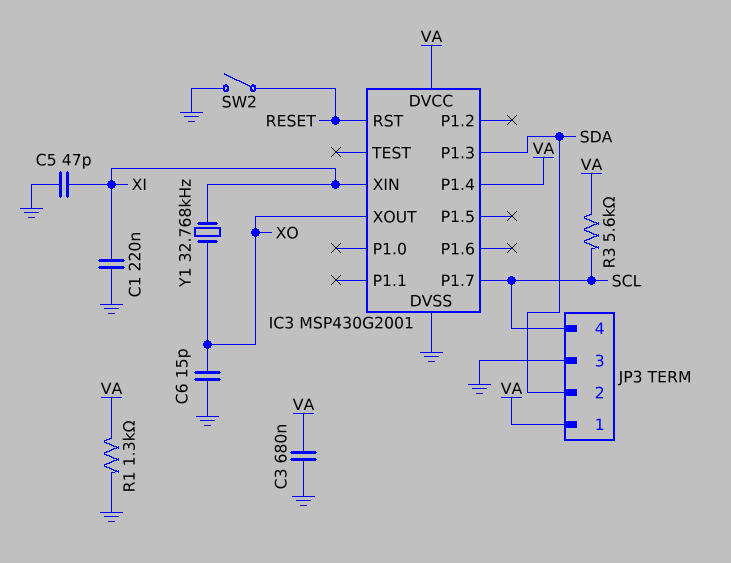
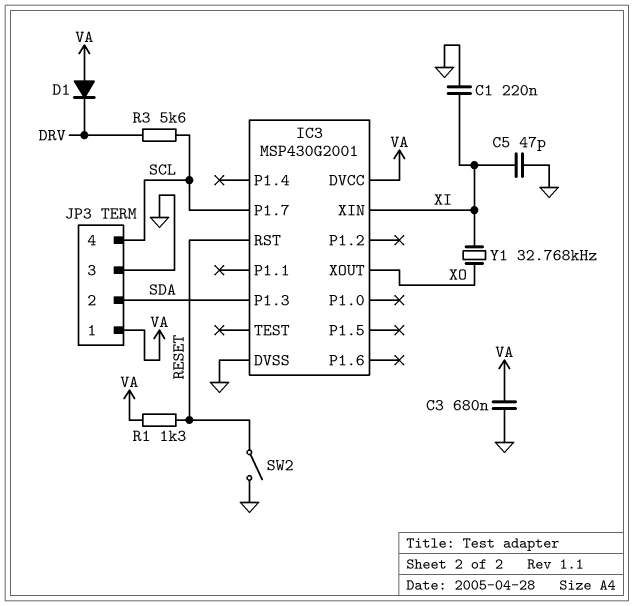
C6: 15pF (GND, XO) -> none
D1: none -> diode (A VA, K DRV)
IC3 pin P1.4: VA -> none
R1: 1.3k (GND, VA) -> 1.3k (RESET, VA)
R3: 5.6k (SCL, VA) -> 5.6k (DRV, SCL)

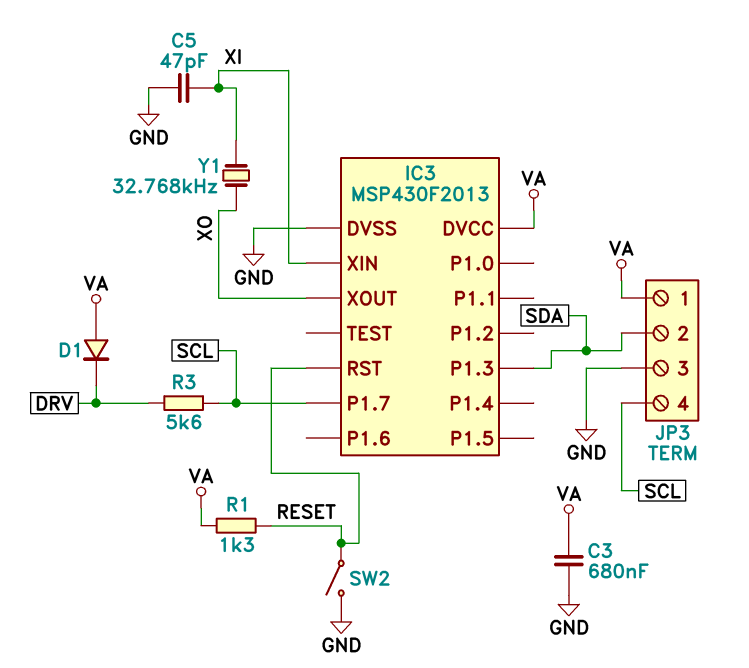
C1: 220nF (GND, XI) -> none
IC3: MSP430G2001 -> MSP430F2013

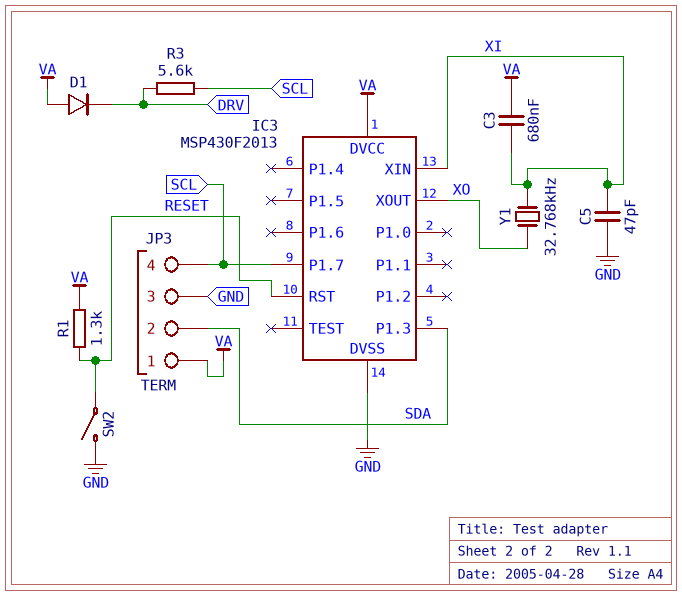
C3: 680nF (GND, VA) -> 680nF (VA, XI)

